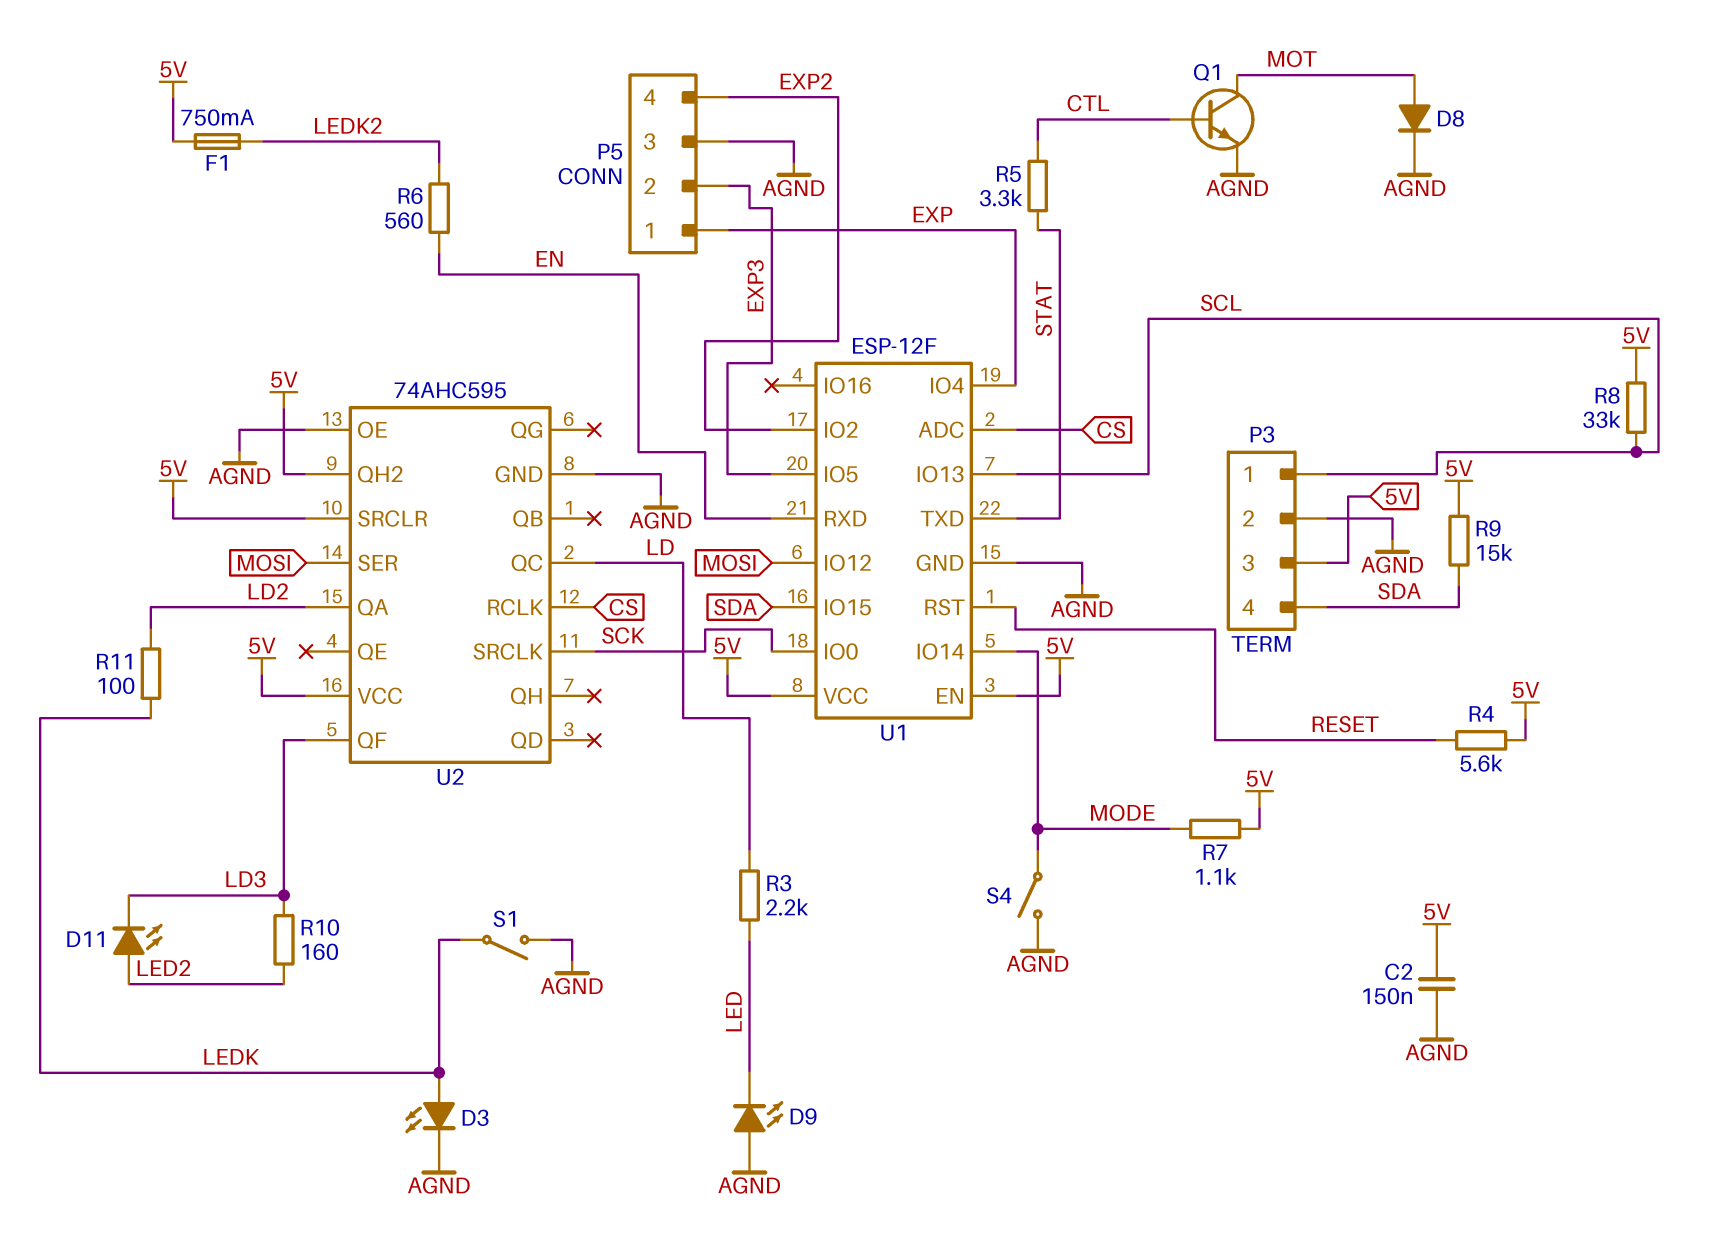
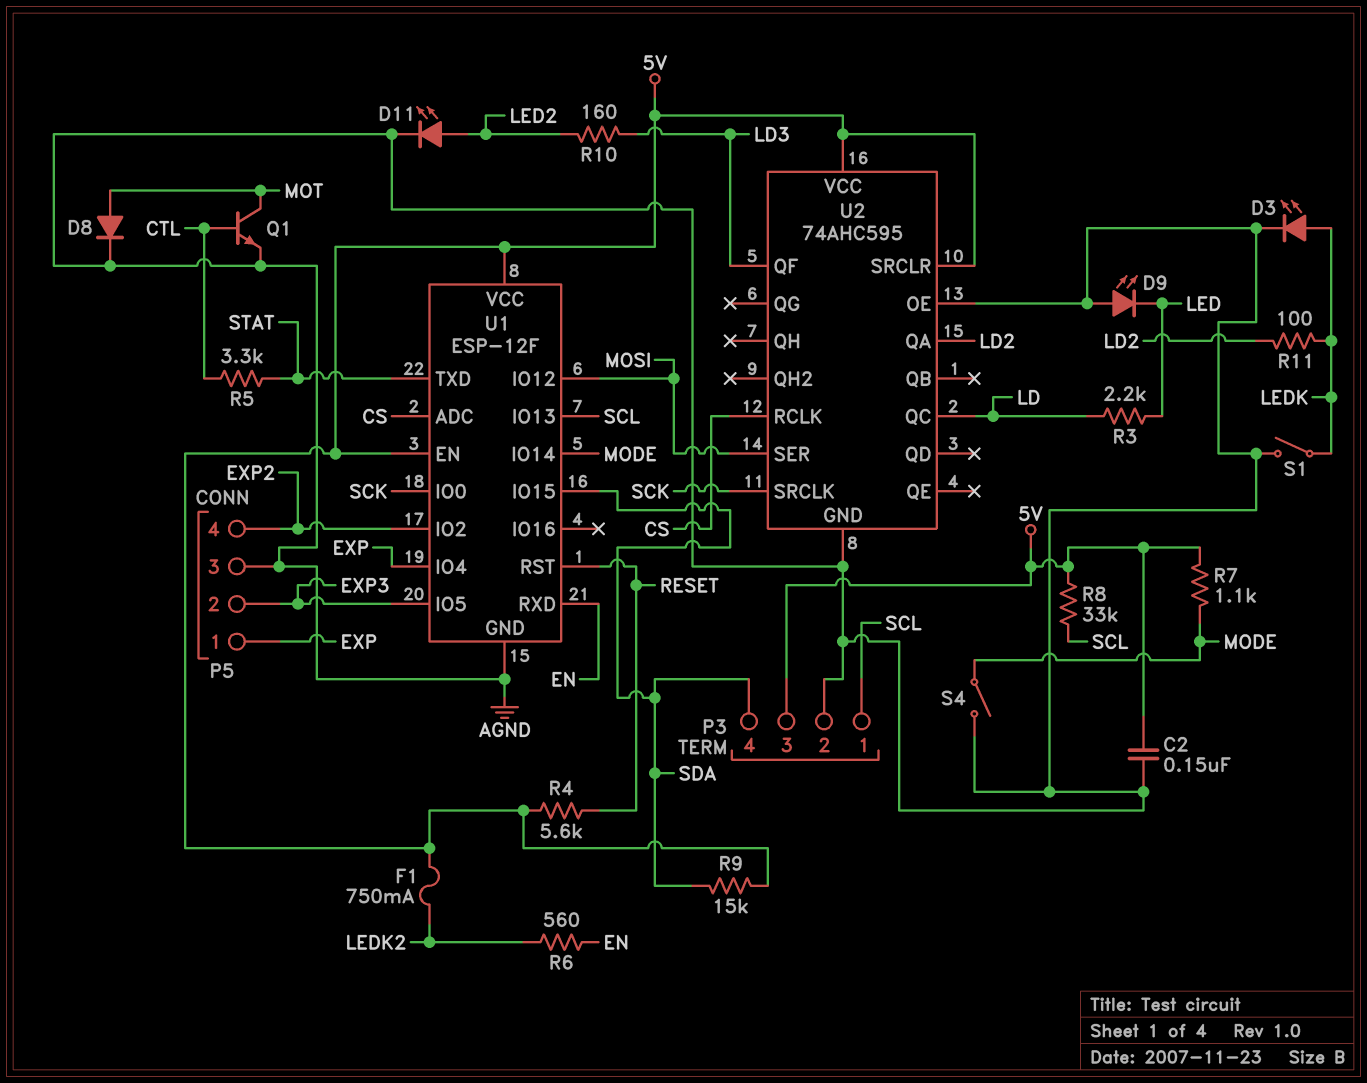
D11: LED (A LED2, K LD3) -> LED (A LED2, K AGND)
U2 pin QH2: 5V -> none

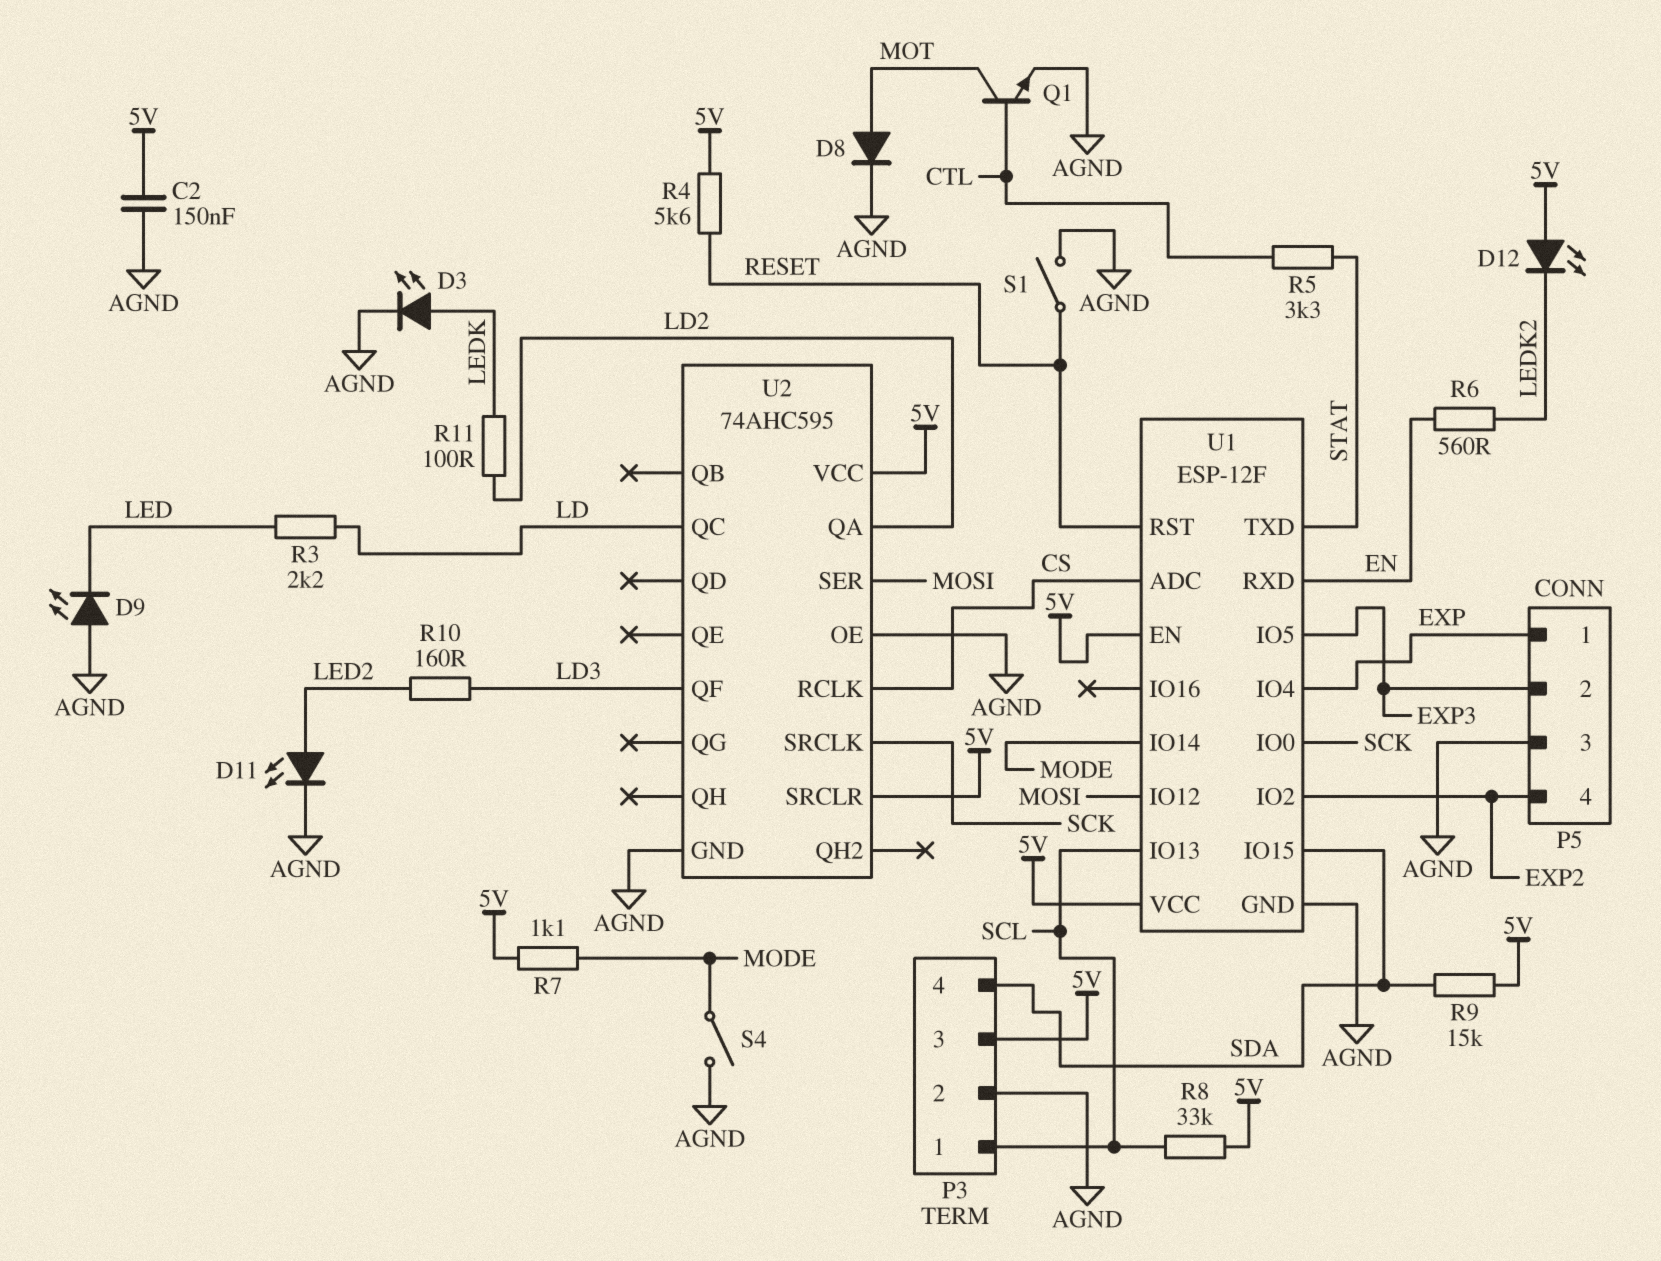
D12: none -> LED (A 5V, K LEDK2)
F1: 750mA (5V, LEDK2) -> none
S1: switch (AGND, LEDK) -> switch (AGND, RESET)

